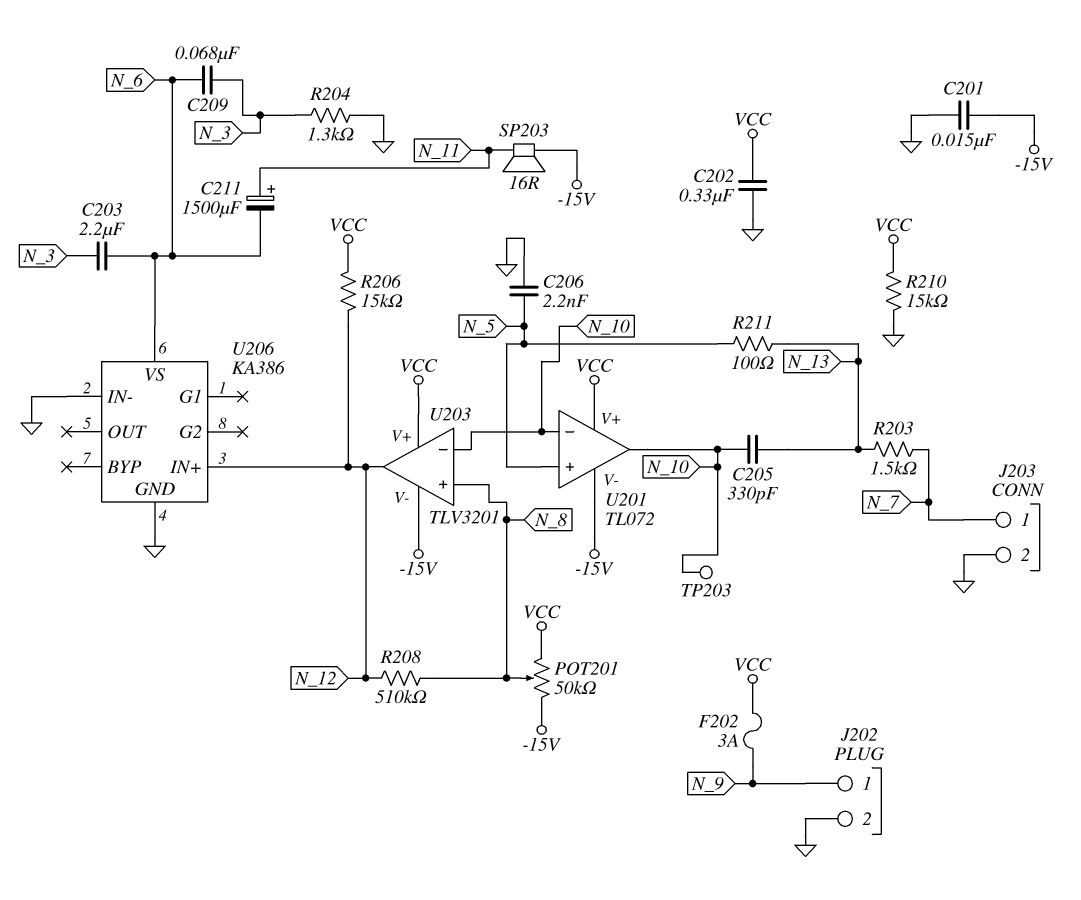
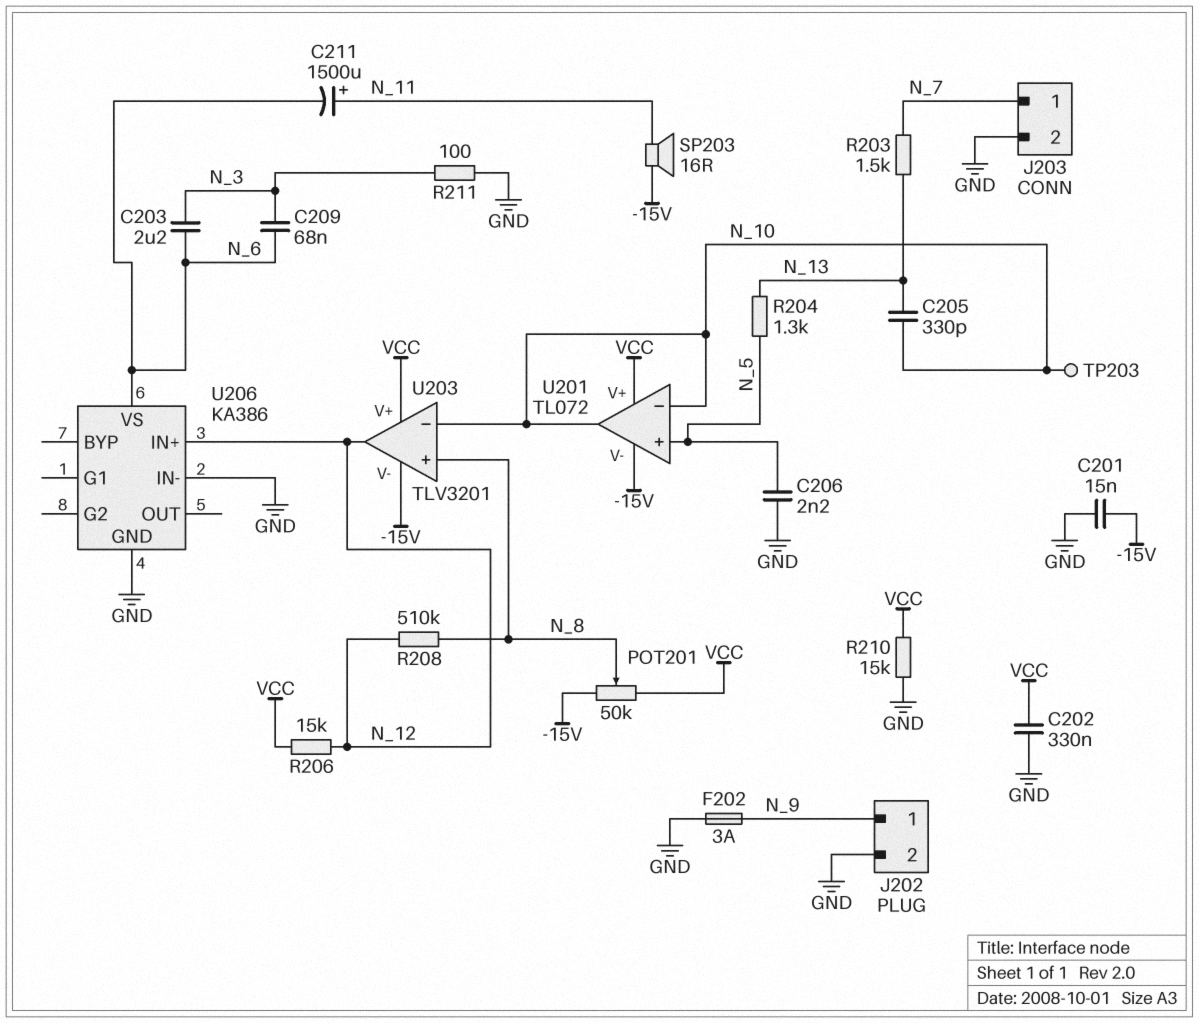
F202: 3A (N_9, VCC) -> 3A (GND, N_9)
R204: 1.3k (GND, N_3) -> 1.3k (N_5, N_13)
R211: 100 (N_5, N_13) -> 100 (GND, N_3)

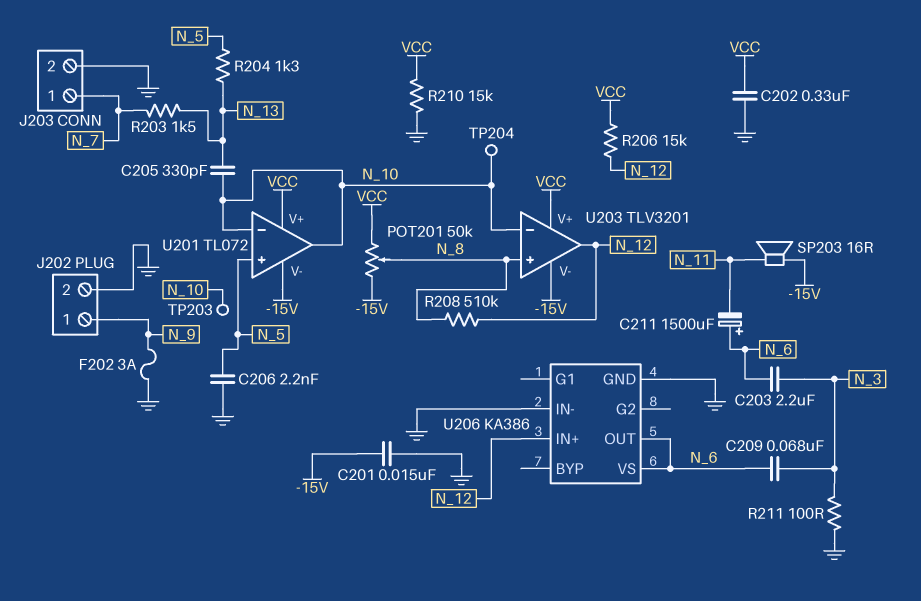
C211: 1500uF (plus N_11, minus N_6) -> 1500uF (plus N_6, minus N_11)
TP204: none -> test point (N_10)
U206 pin OUT: none -> N_6

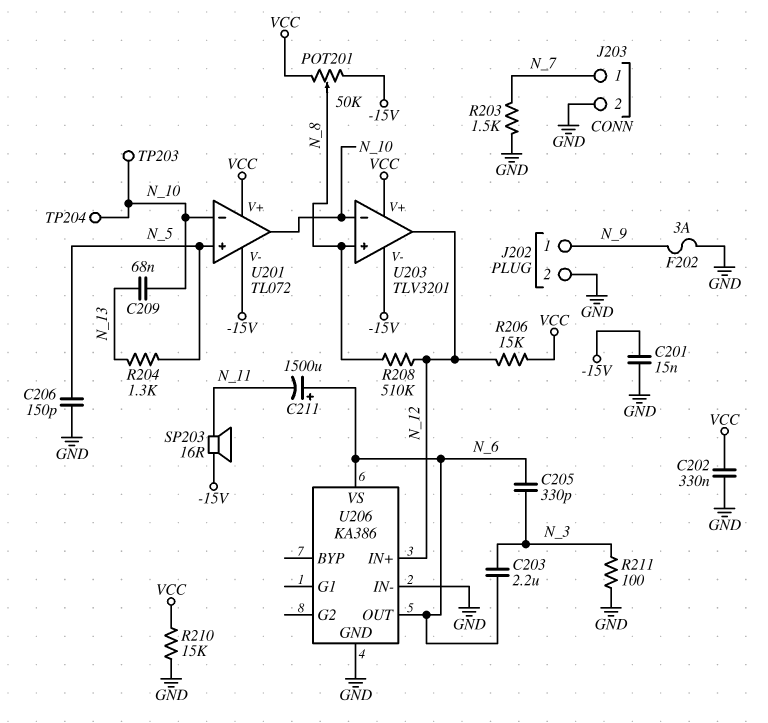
C205: 330pF (N_10, N_13) -> 330pF (N_3, N_6)
C206: 2.2nF (GND, N_5) -> 150pF (GND, N_5)
C209: 68nF (N_3, N_6) -> 68nF (N_10, N_13)
R203: 1.5k (N_7, N_13) -> 1.5k (GND, N_7)

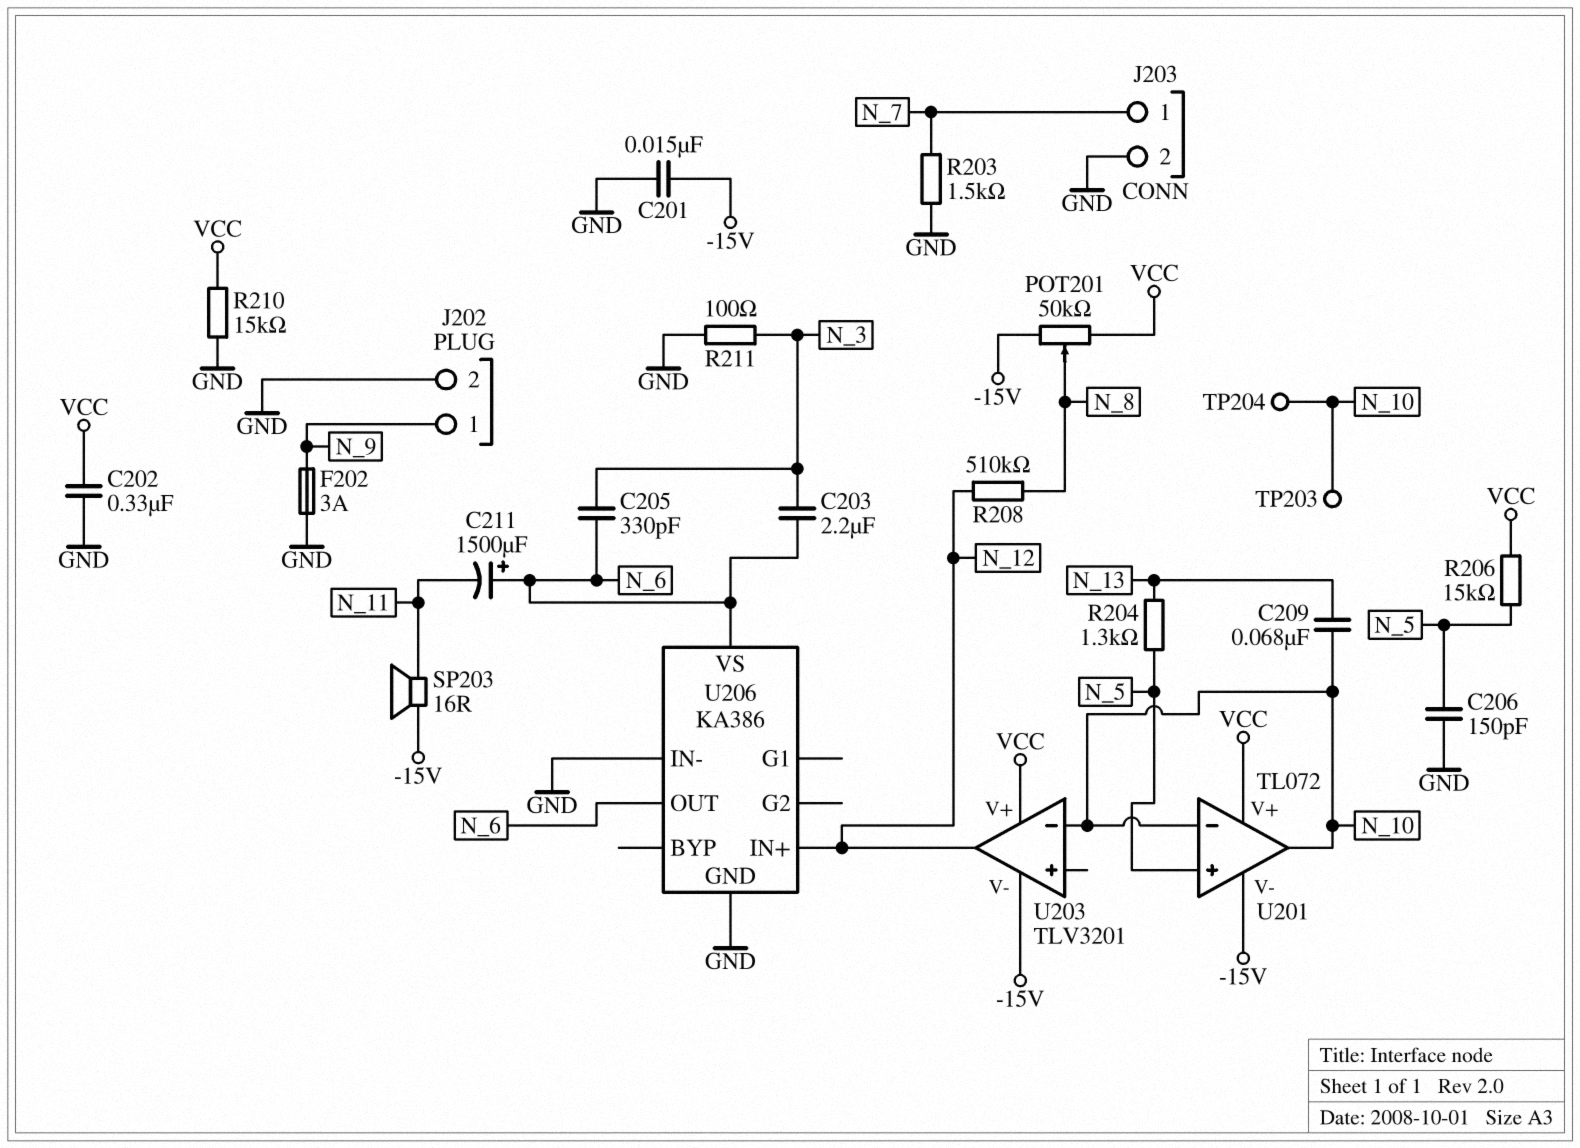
R206: 15k (N_12, VCC) -> 15k (N_5, VCC)
U203 pin in+: N_8 -> none

